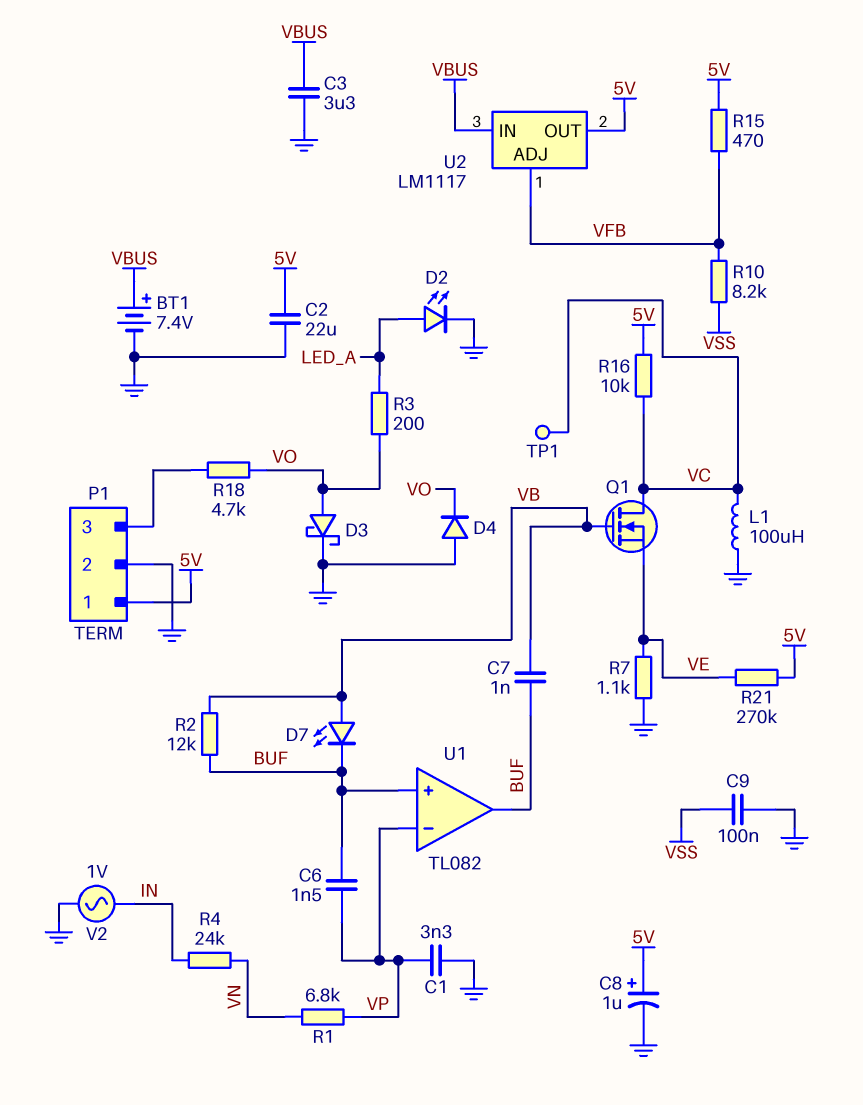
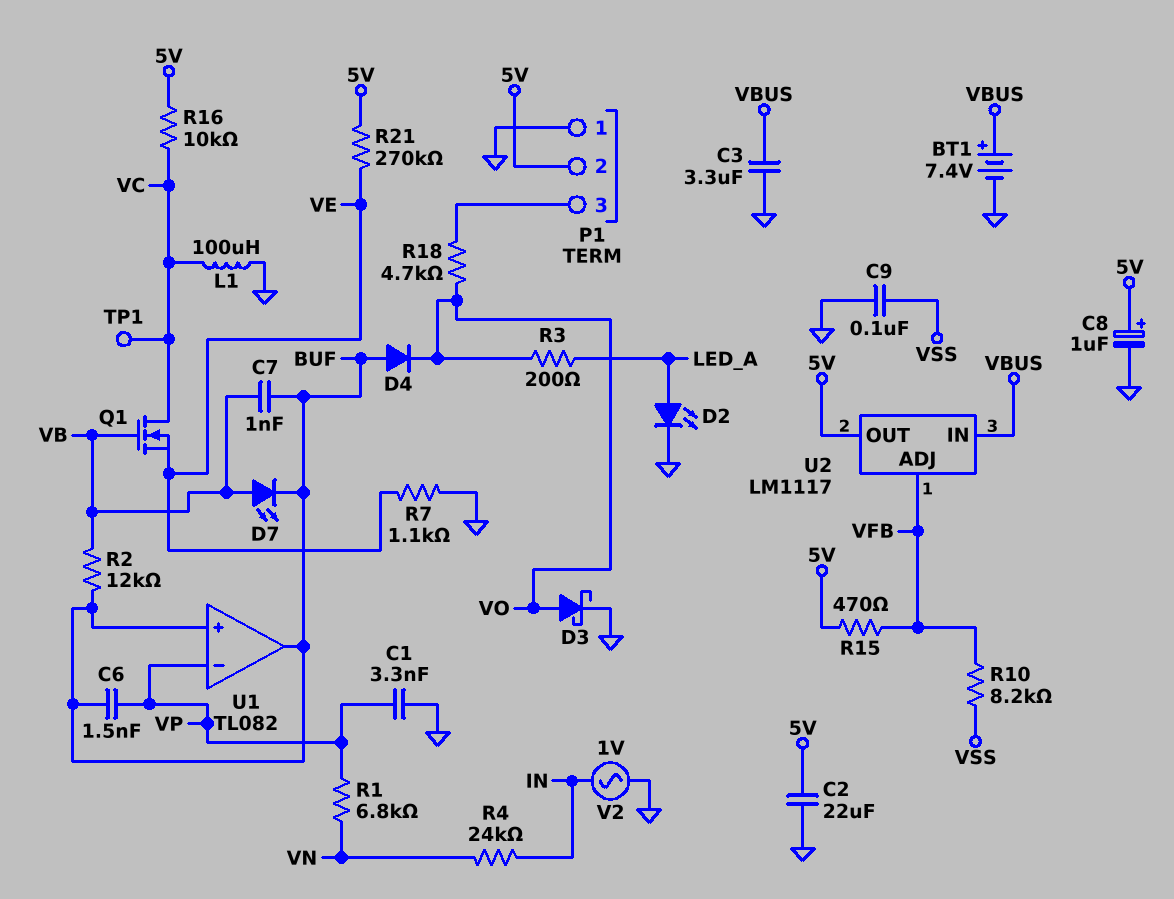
D4: diode (A GND, K VO) -> diode (A BUF, K VO)
P1 pin 1: 5V -> GND
P1 pin 2: GND -> 5V

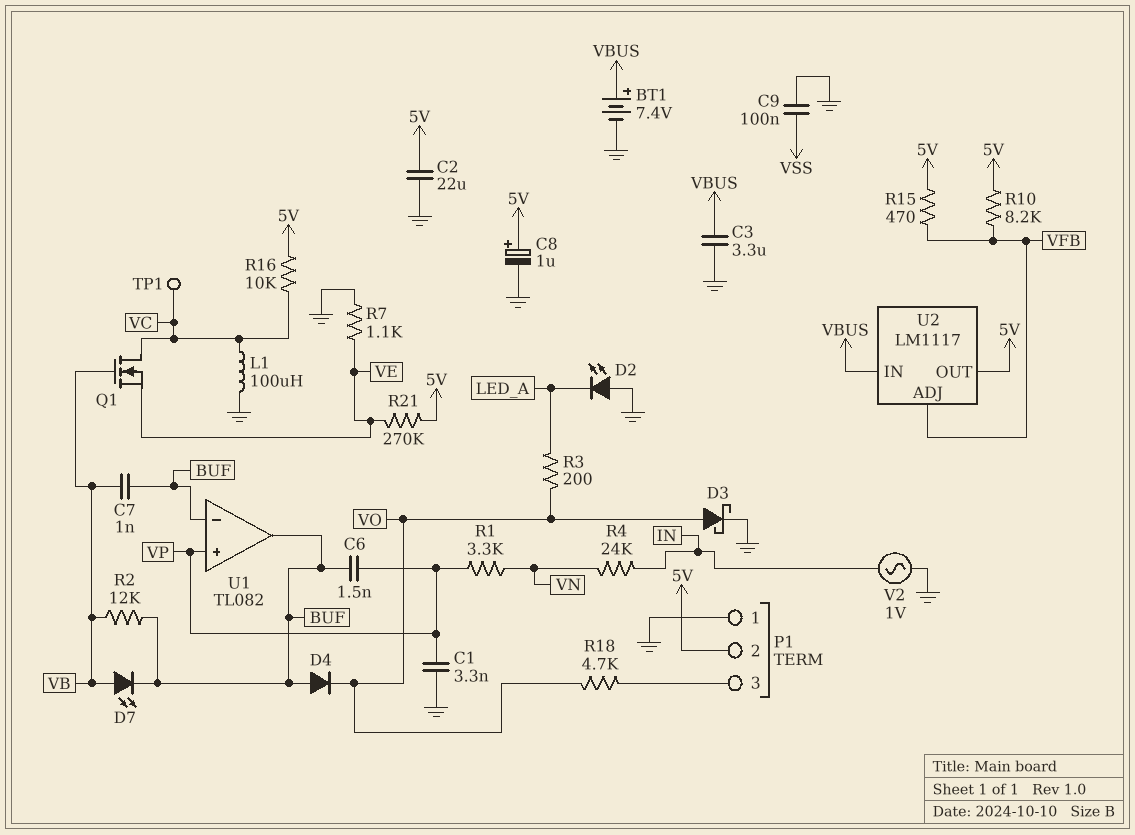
D2: LED (A LED_A, K GND) -> LED (A GND, K LED_A)
R1: 6.8k (VN, VP) -> 3.3k (VN, VP)
R10: 8.2k (VFB, VSS) -> 8.2k (5V, VFB)
U1 pin in+: BUF -> VP
U1 pin in-: VP -> BUF

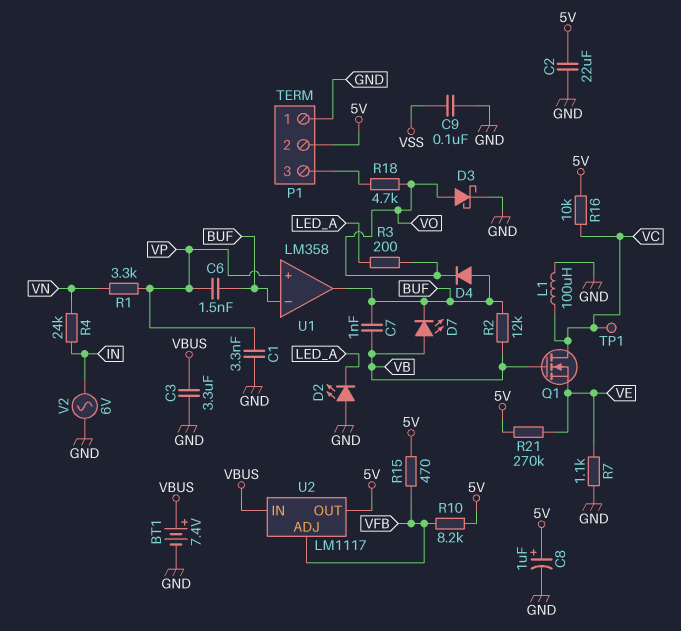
U1: TL082 -> LM358
V2: AC 1V (GND, IN) -> AC 6V (GND, IN)

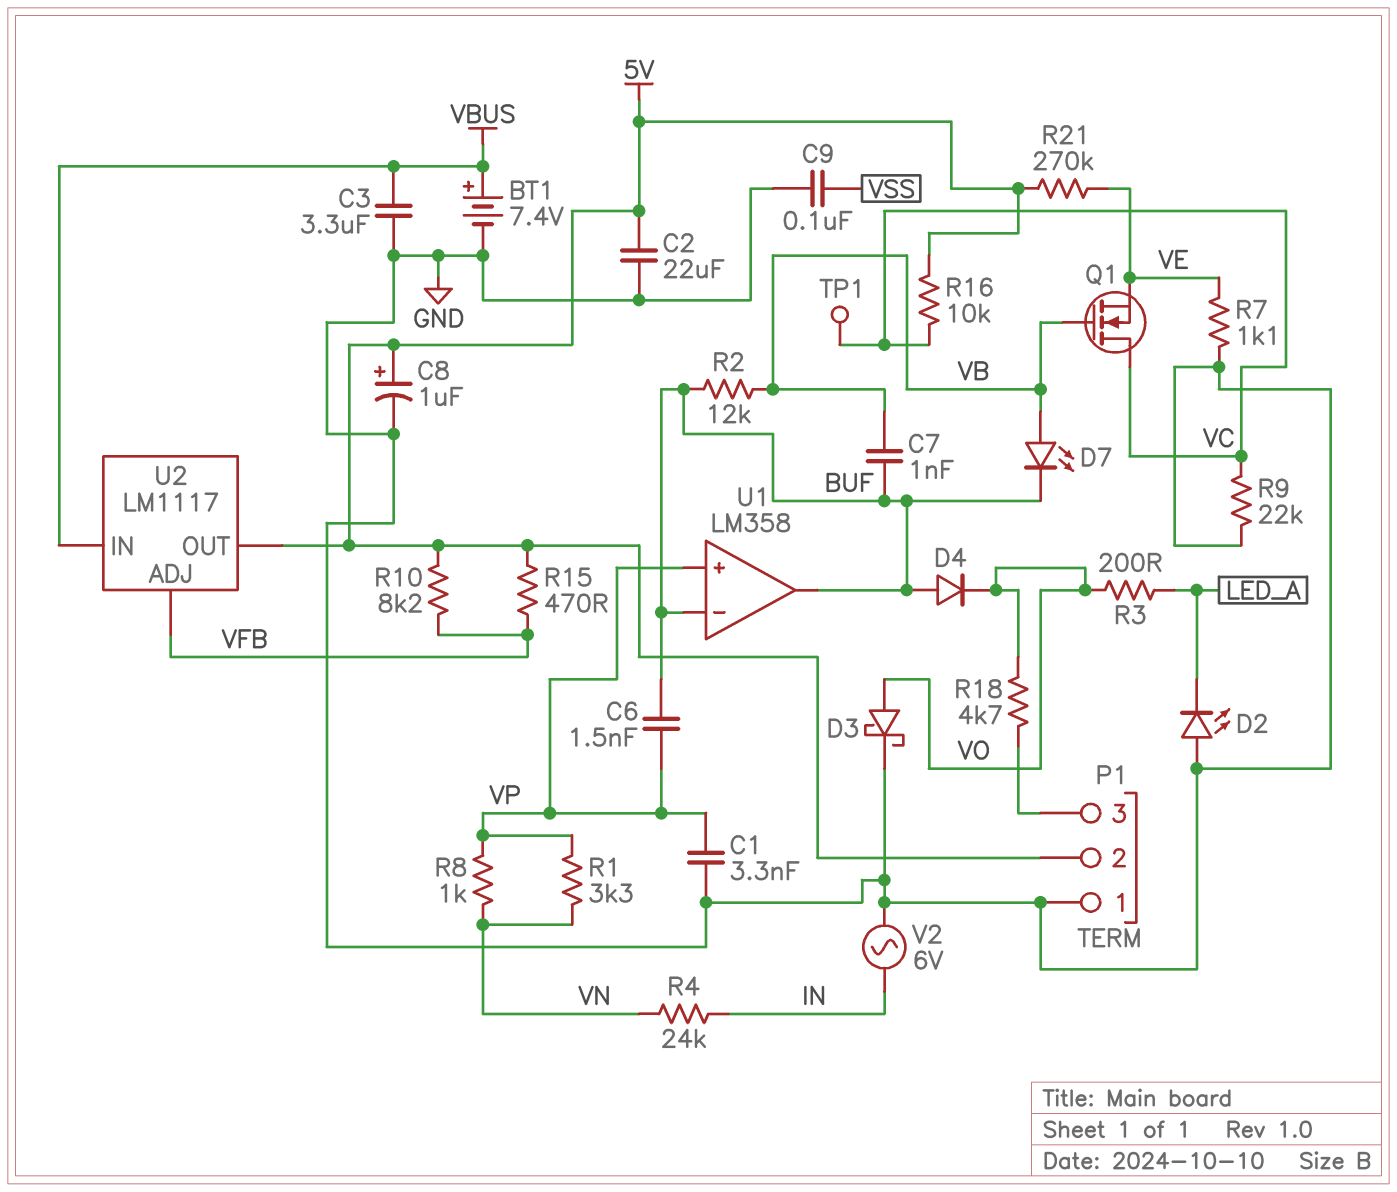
L1: 100uH (GND, VC) -> none
R8: none -> 1k (VN, VP)
R9: none -> 22k (GND, VC)

